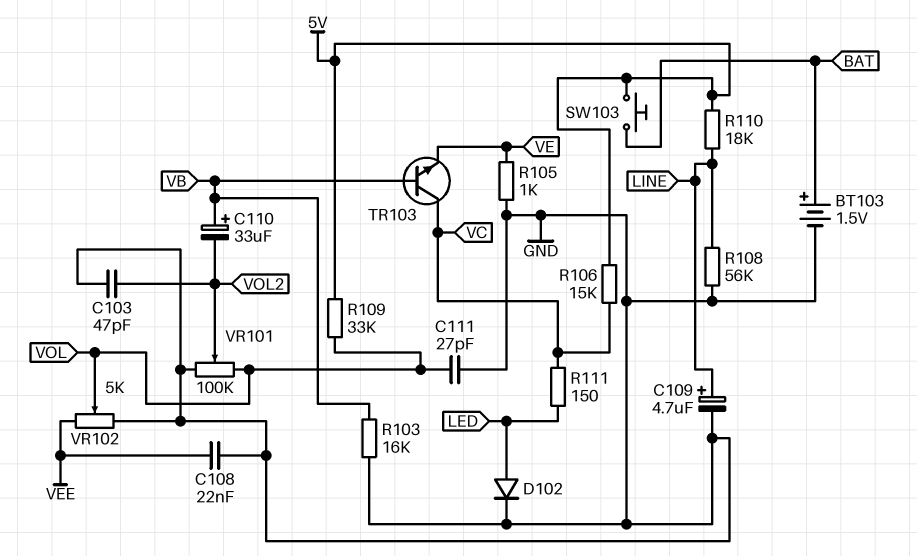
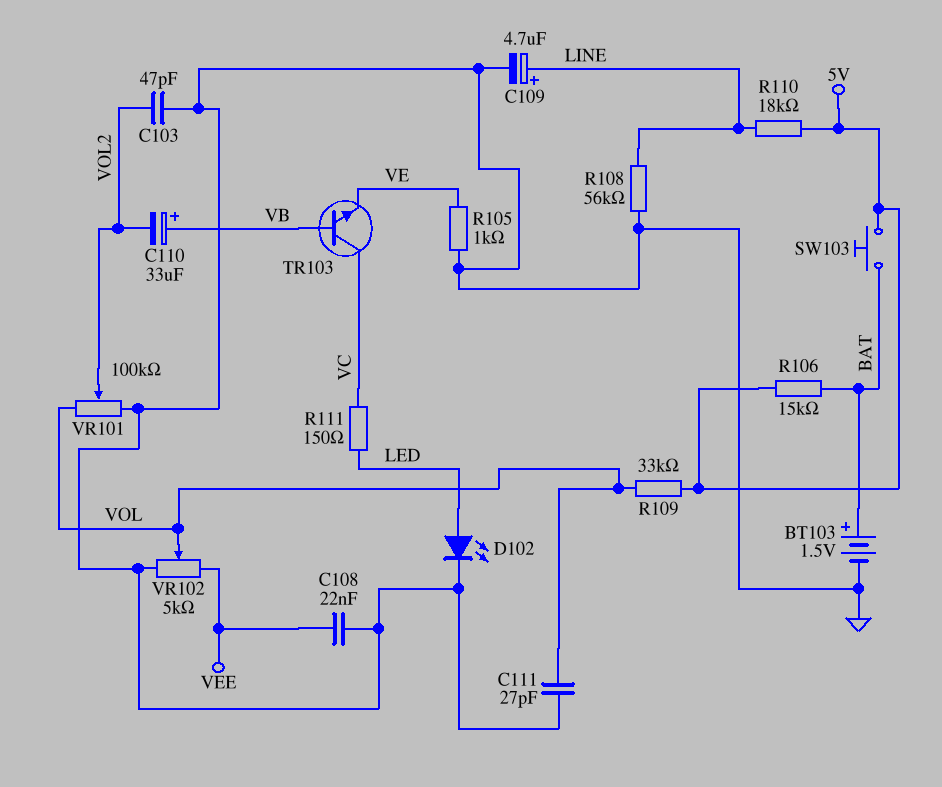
D102: diode (A LED, K GND) -> LED (A LED, K GND)
R103: 16k (GND, VB) -> none
R106: 15k (5V, VC) -> 15k (5V, BAT)

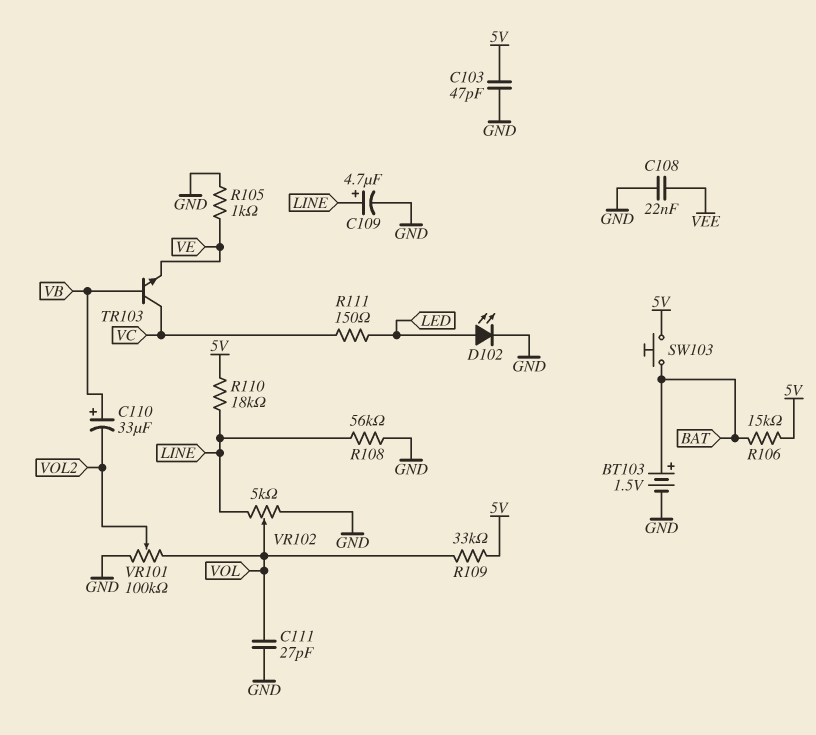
C103: 47pF (GND, VOL2) -> 47pF (5V, GND)
VR102: 5k (GND, VEE, wiper VOL) -> 5k (GND, LINE, wiper VOL)

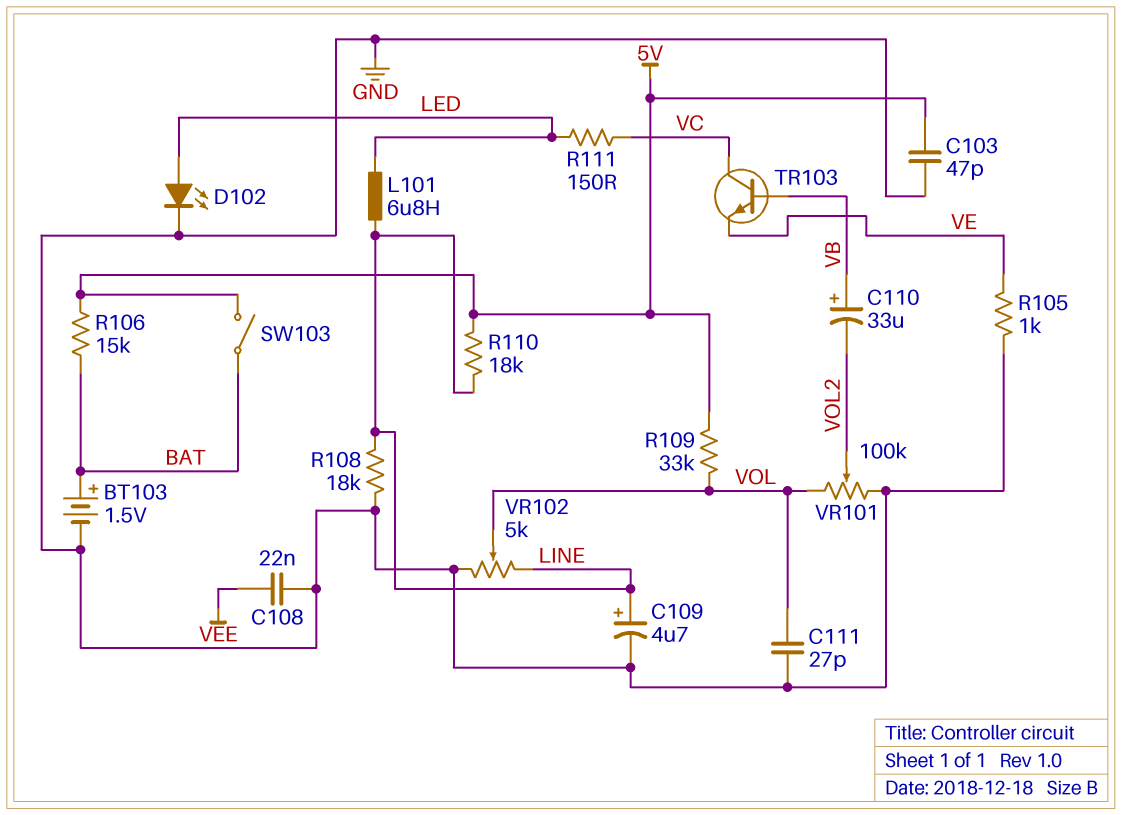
L101: none -> 6.8uH (LED, LINE)
R108: 56k (GND, LINE) -> 18k (GND, LINE)
SW103: button (5V, BAT) -> switch (5V, BAT)

